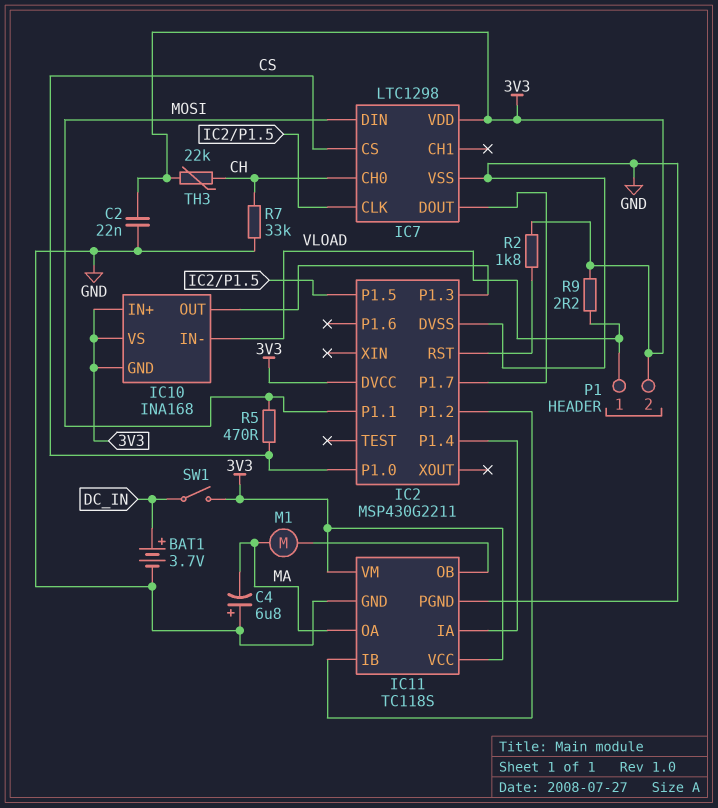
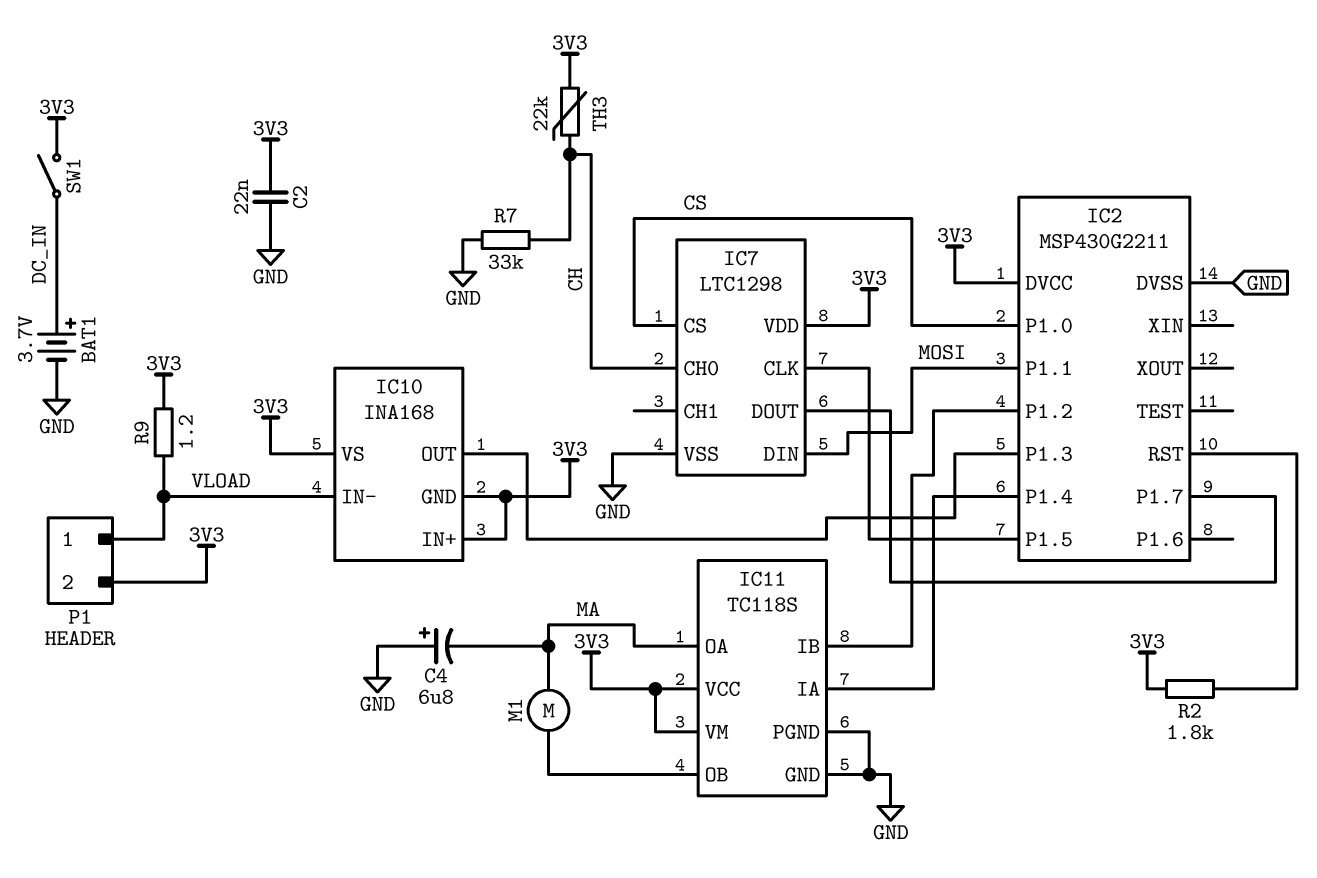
R5: 470 (CS, MOSI) -> none
R9: 2.2 (3V3, VLOAD) -> 1.2 (3V3, VLOAD)

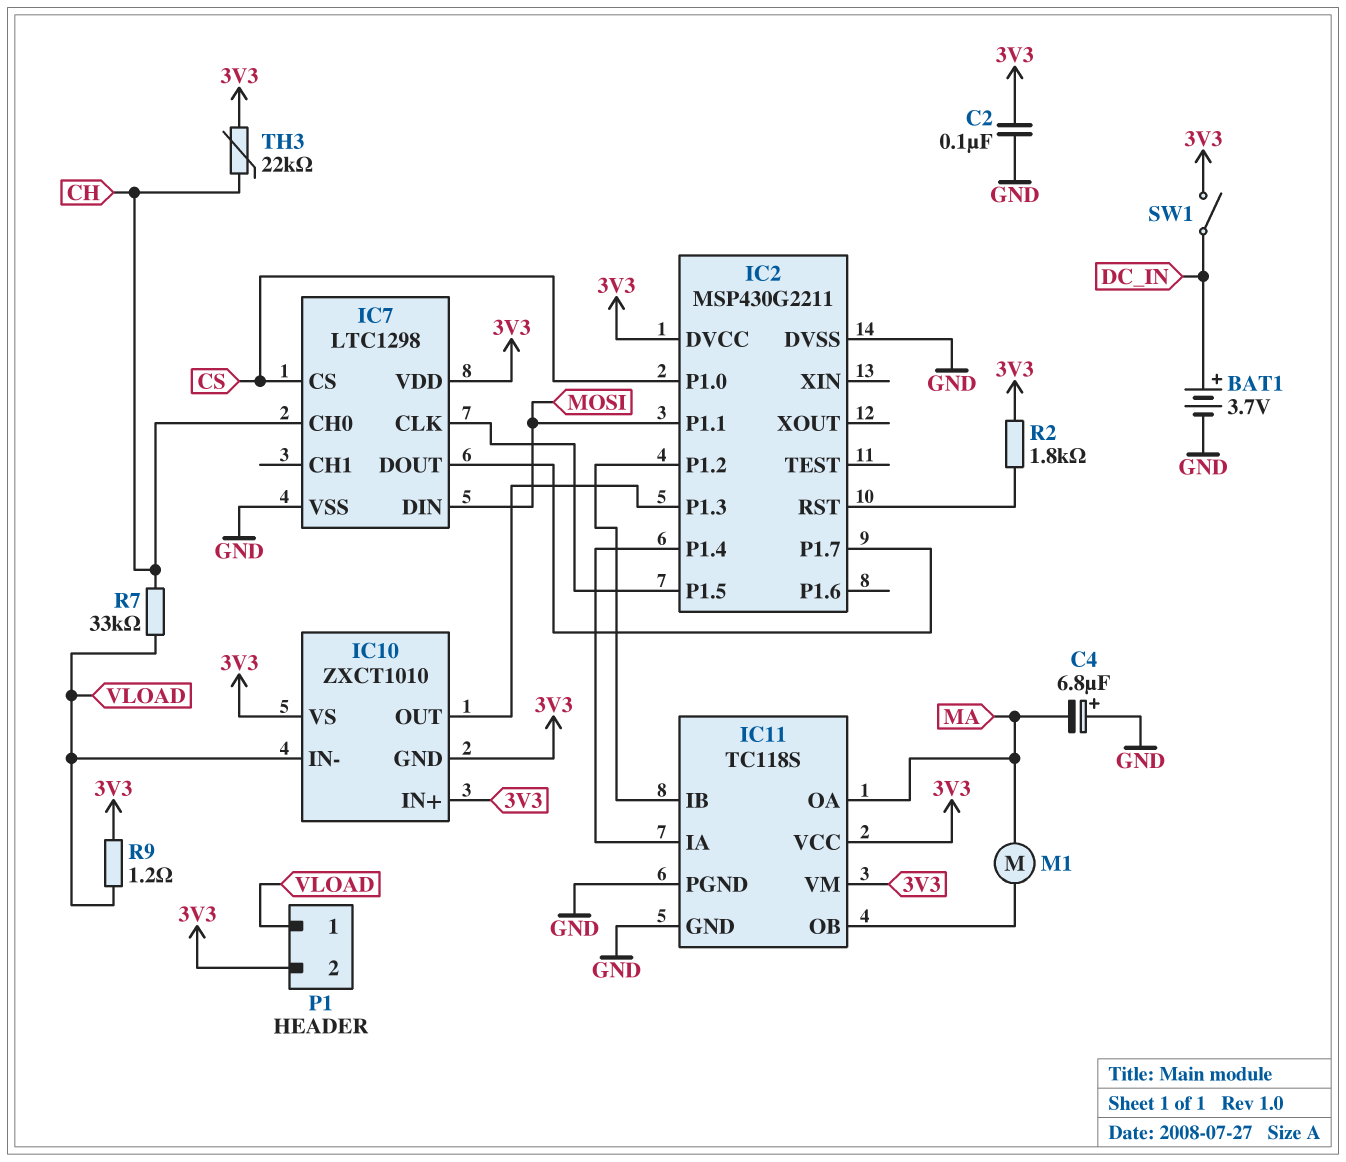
C2: 22nF (3V3, GND) -> 100nF (3V3, GND)
IC10: INA168 -> ZXCT1010
R7: 33k (CH, GND) -> 33k (CH, VLOAD)

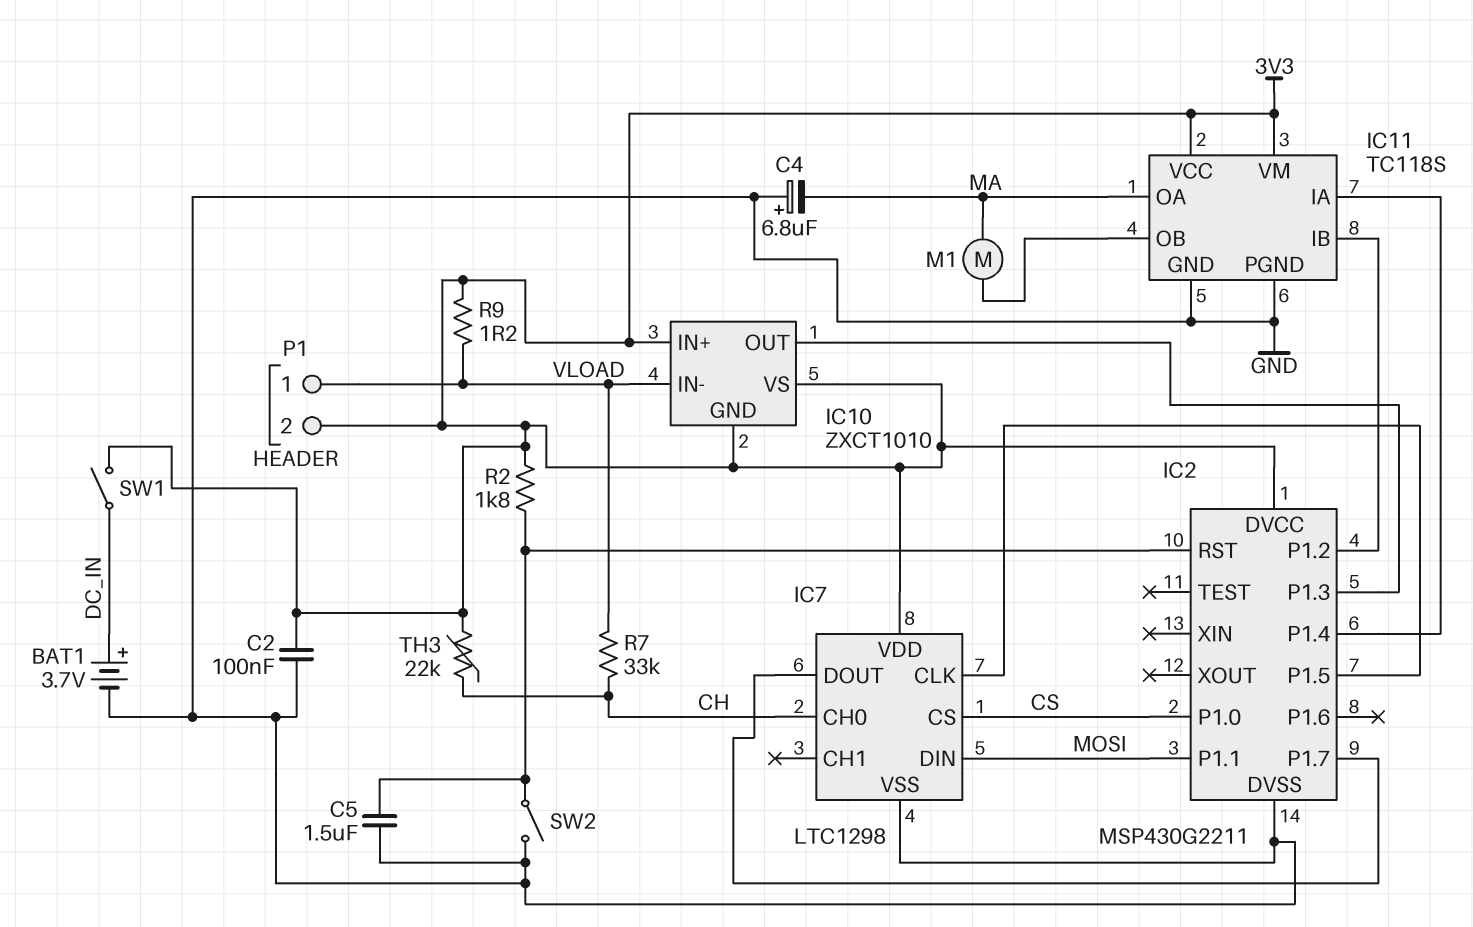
C5: none -> 1.5uF (GND, IC2/RST)
SW2: none -> switch (GND, IC2/RST)

